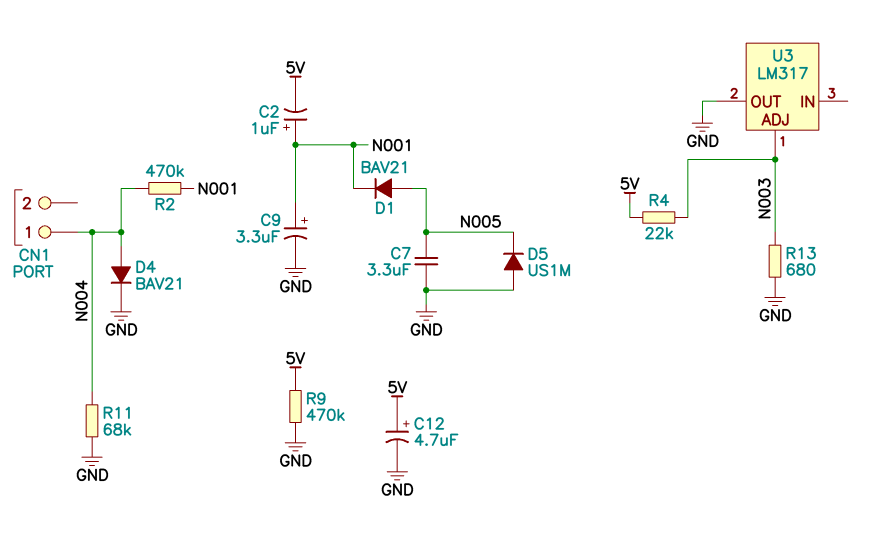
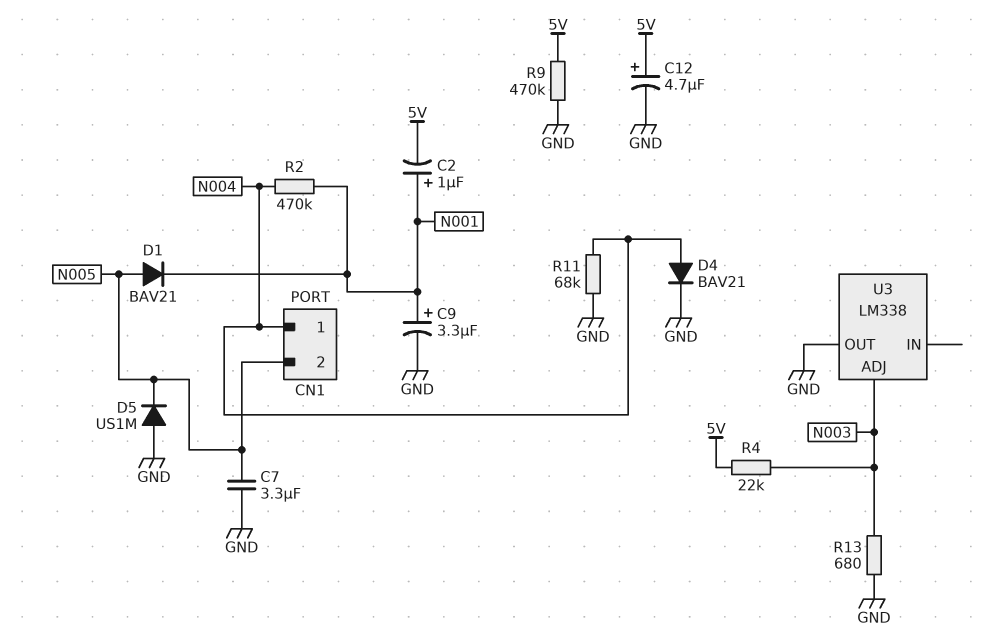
CN1 pin 2: none -> N005
U3: LM317 -> LM338

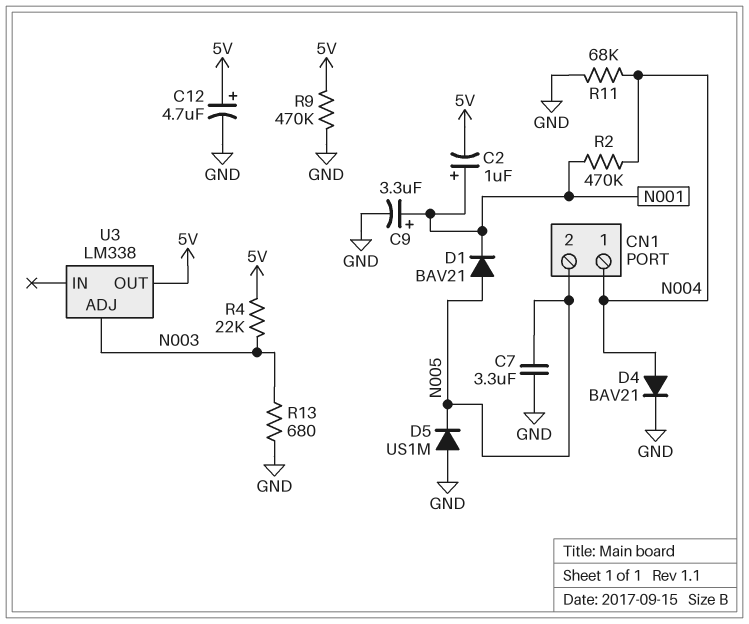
U3 pin OUT: GND -> 5V

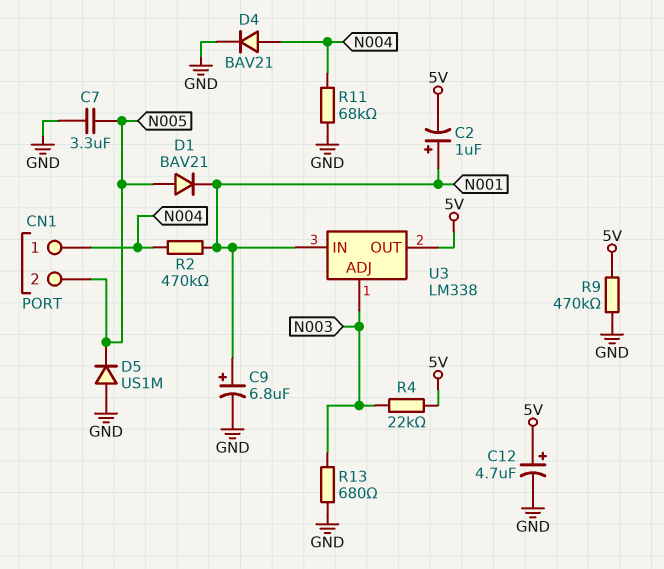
C9: 3.3uF (plus N001, minus GND) -> 6.8uF (plus N001, minus GND)
U3 pin IN: none -> N001

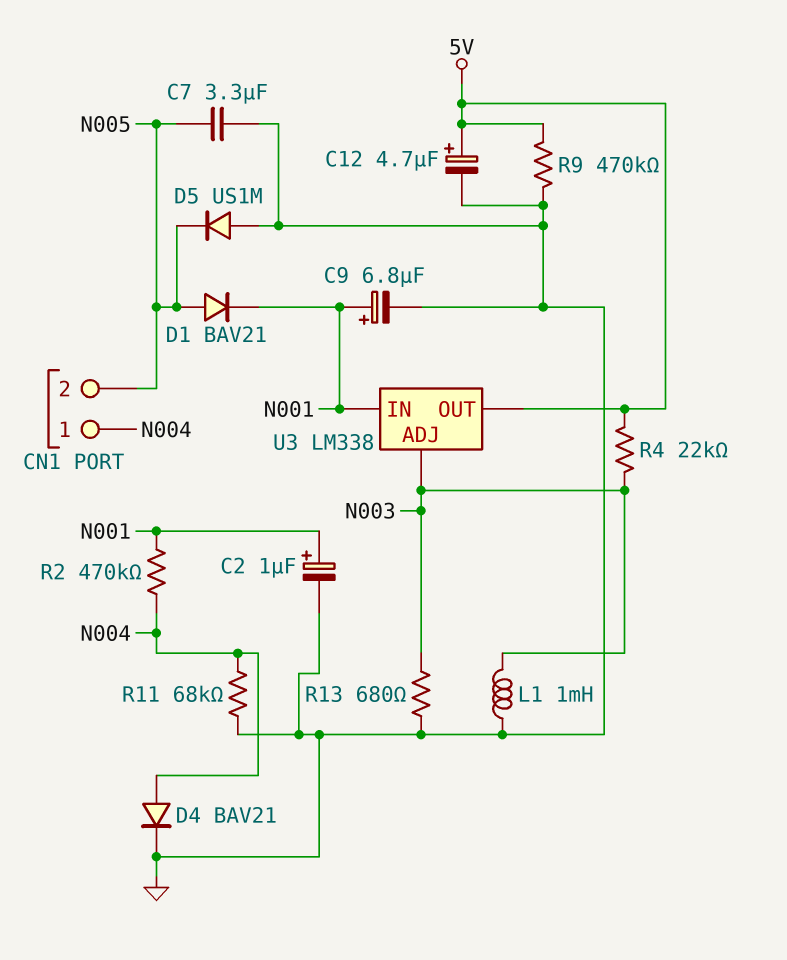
C2: 1uF (plus N001, minus 5V) -> 1uF (plus N001, minus GND)
L1: none -> 1mH (GND, N003)

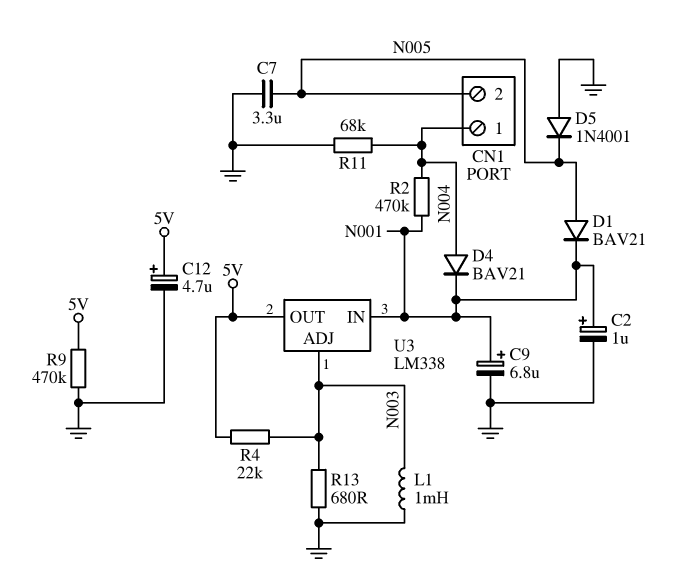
D4: diode BAV21 (A N004, K GND) -> diode BAV21 (A N004, K N001)
D5: diode US1M (A GND, K N005) -> diode 1N4001 (A GND, K N005)

